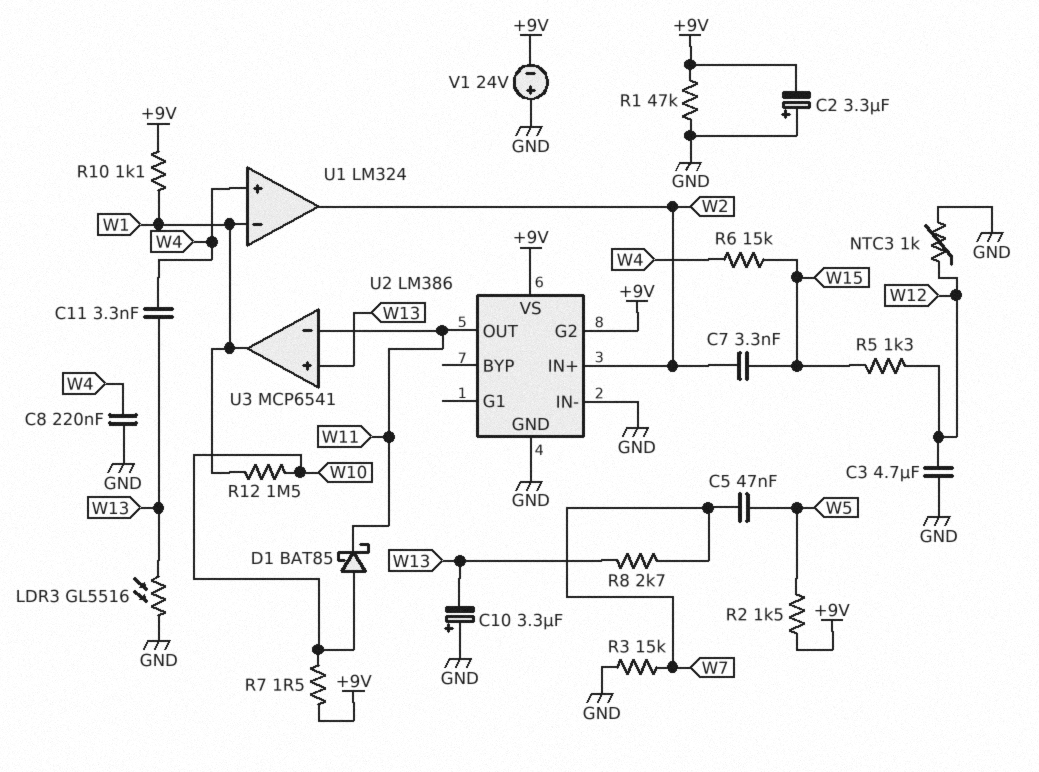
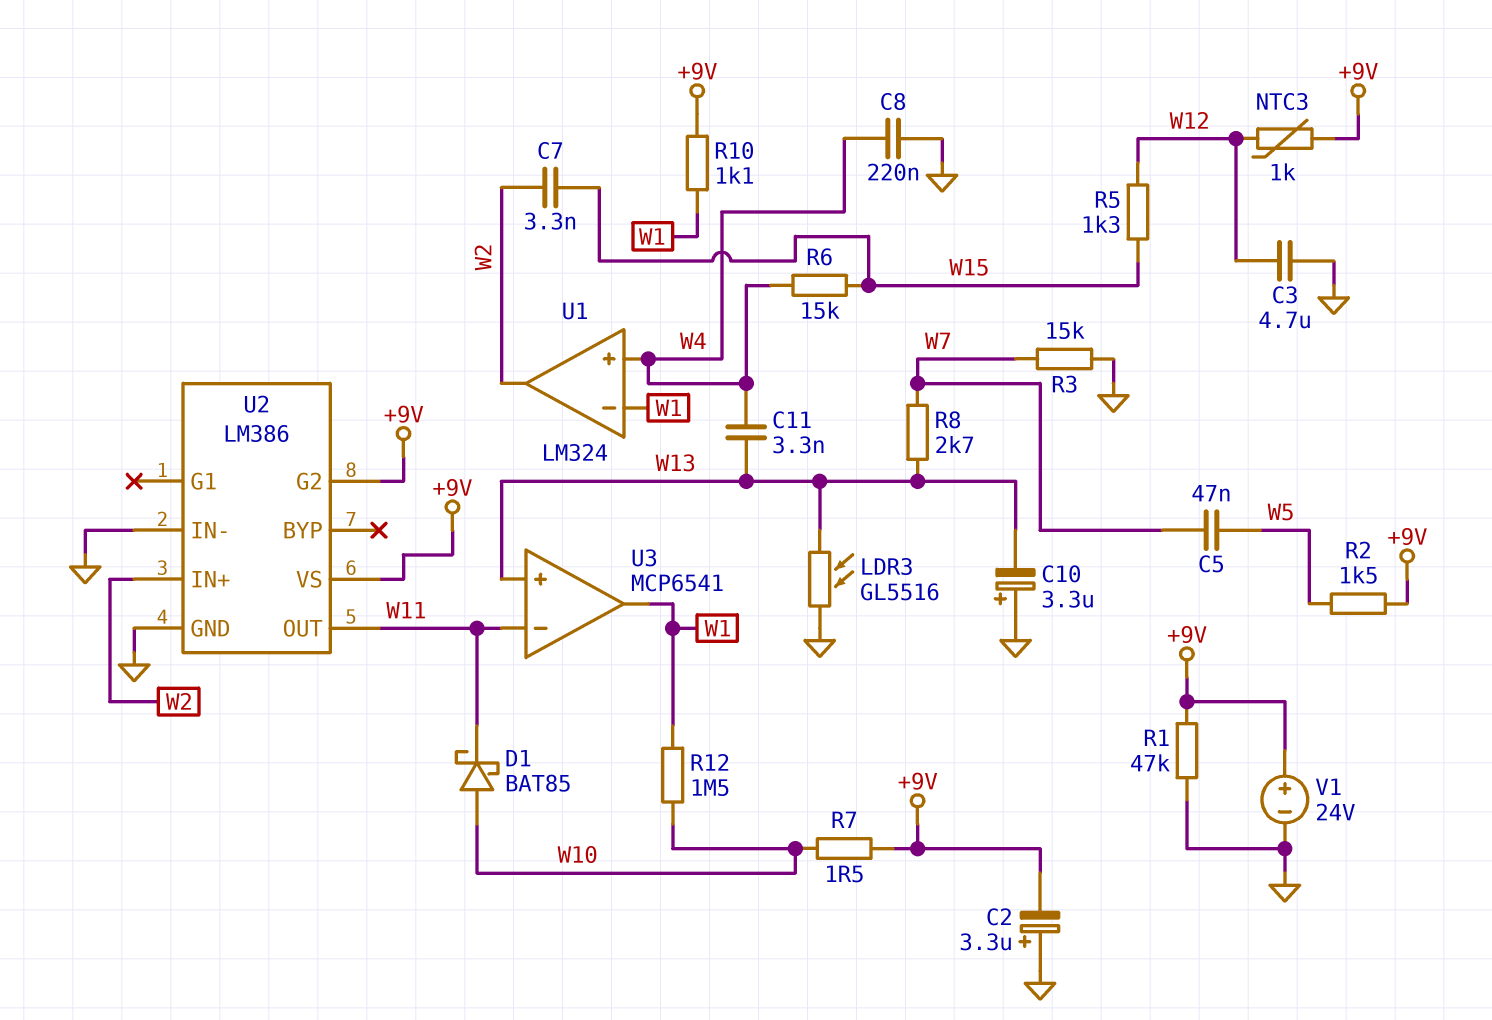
NTC3: 1k (GND, W12) -> 1k (+9V, W12)
V1: 24V (plus GND, minus +9V) -> 24V (plus +9V, minus GND)

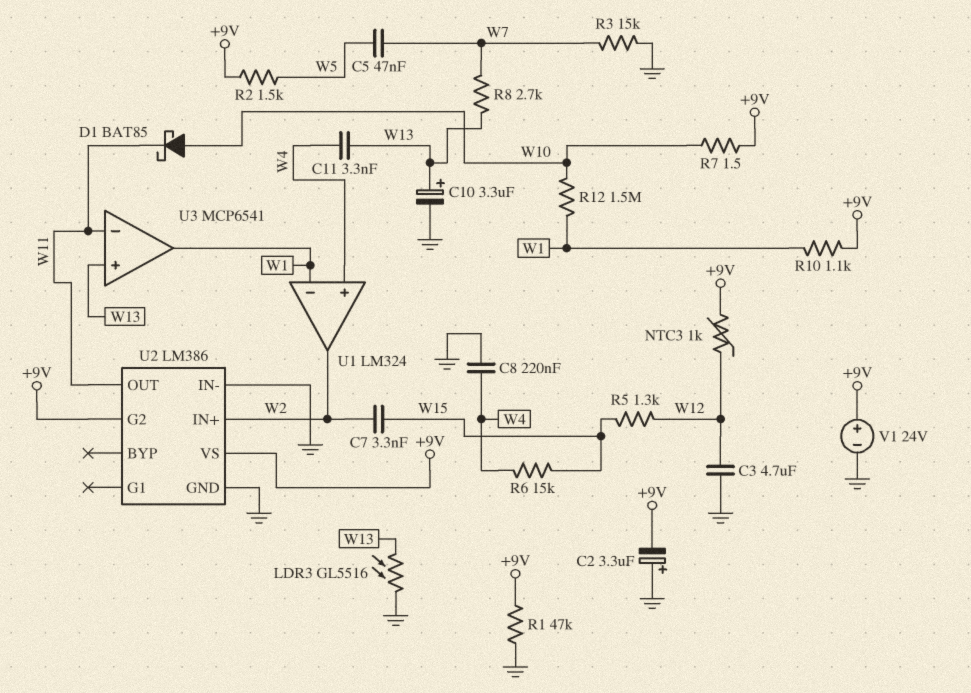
C10: 3.3uF (plus GND, minus W13) -> 3.3uF (plus W13, minus GND)

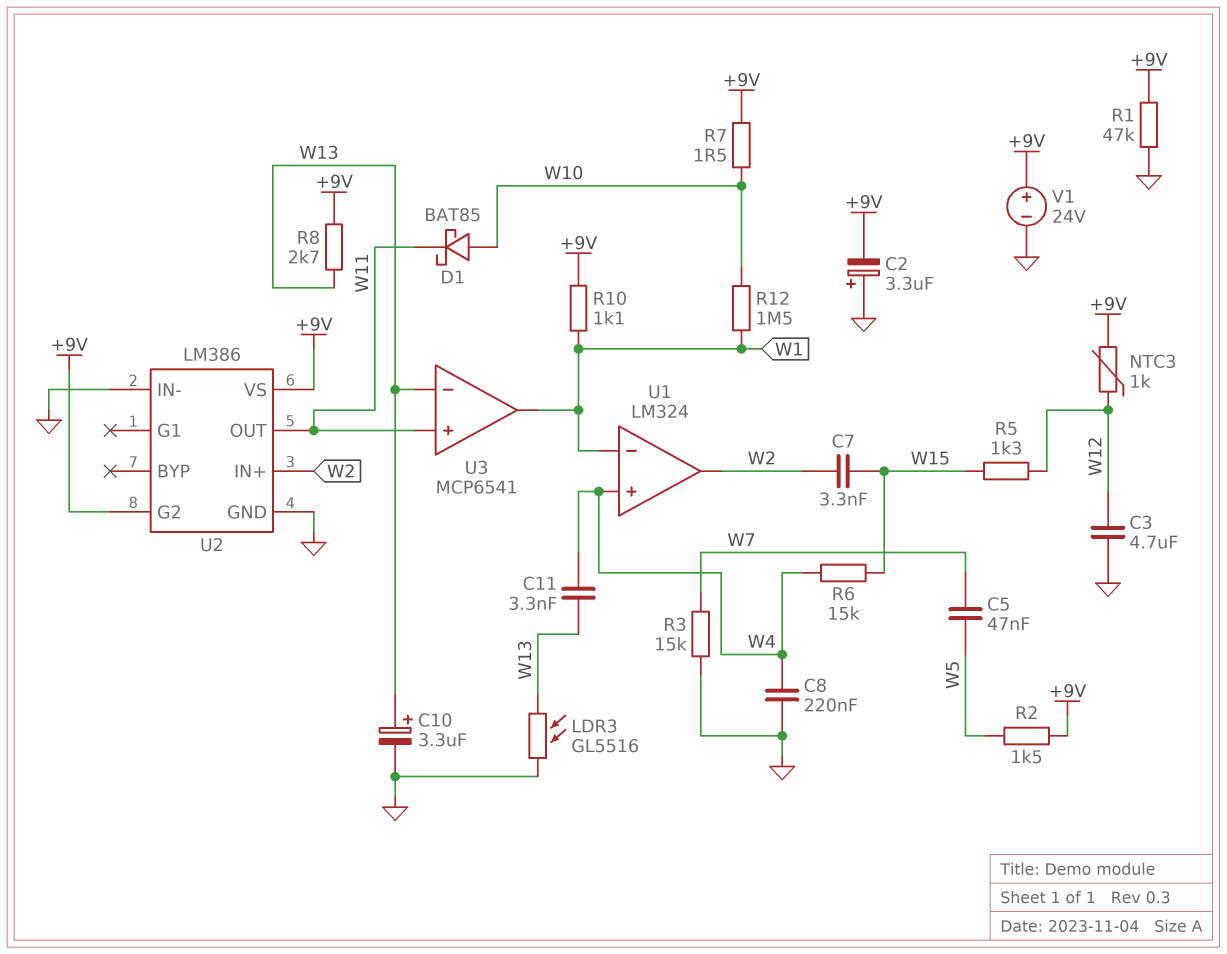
R8: 2.7k (W7, W13) -> 2.7k (+9V, W13)
U3 pin in+: W13 -> W11
U3 pin in-: W11 -> W13

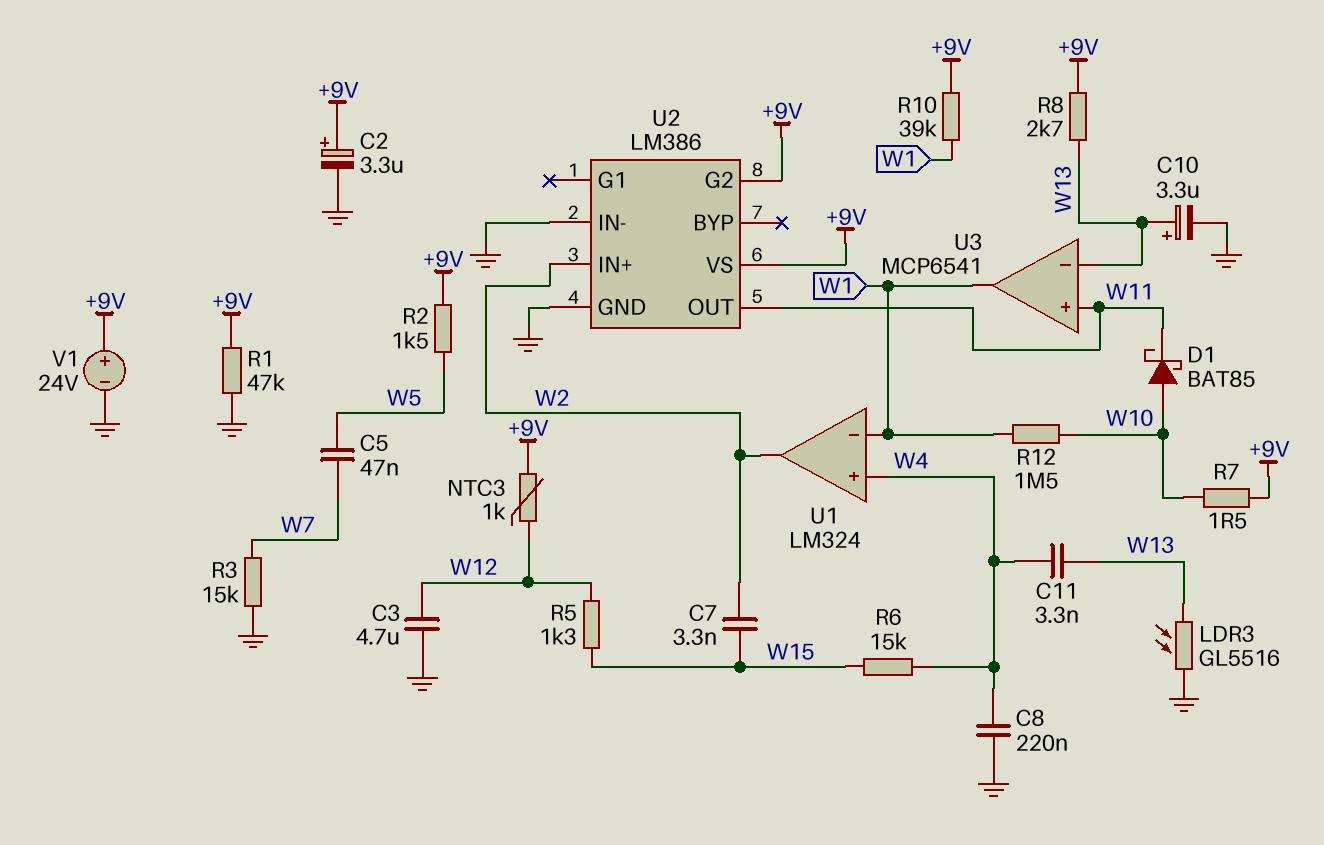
C2: 3.3uF (plus GND, minus +9V) -> 3.3uF (plus +9V, minus GND)
R10: 1.1k (+9V, W1) -> 39k (+9V, W1)

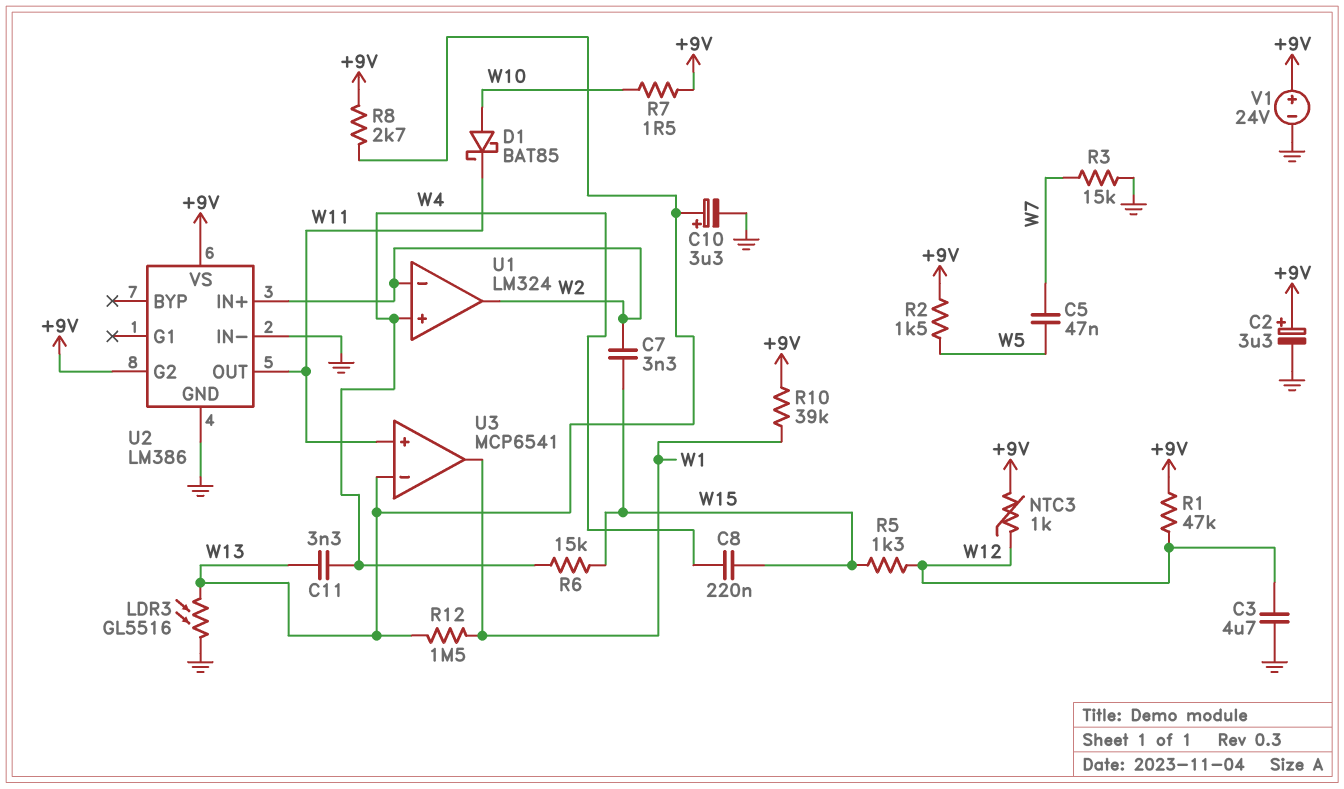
C8: 220nF (GND, W4) -> 220nF (W4, W15)
R1: 47k (+9V, GND) -> 47k (+9V, W12)
R12: 1.5M (W1, W10) -> 1.5M (W1, W13)
U1 pin in-: W1 -> W2

